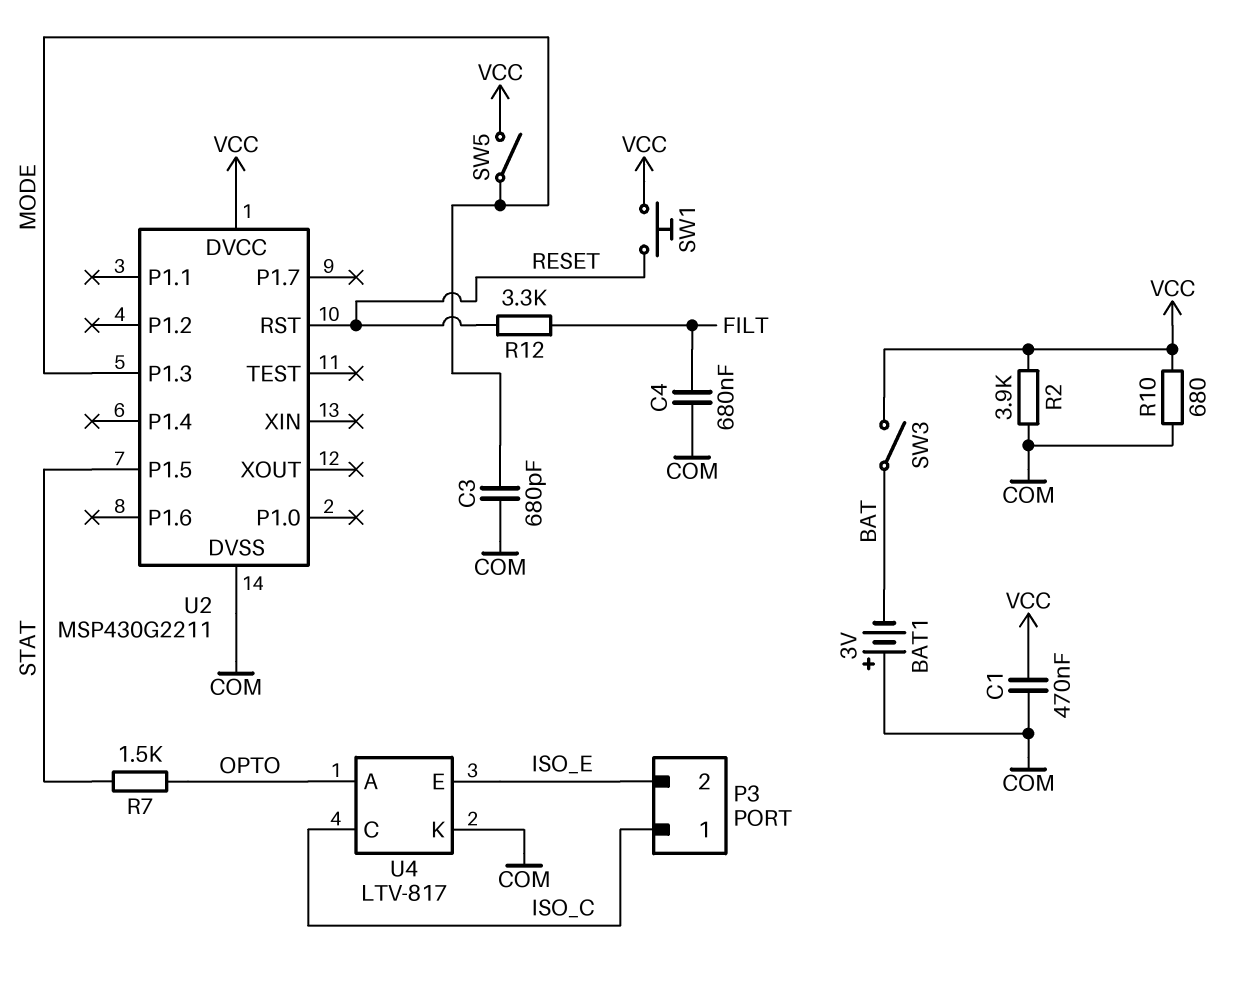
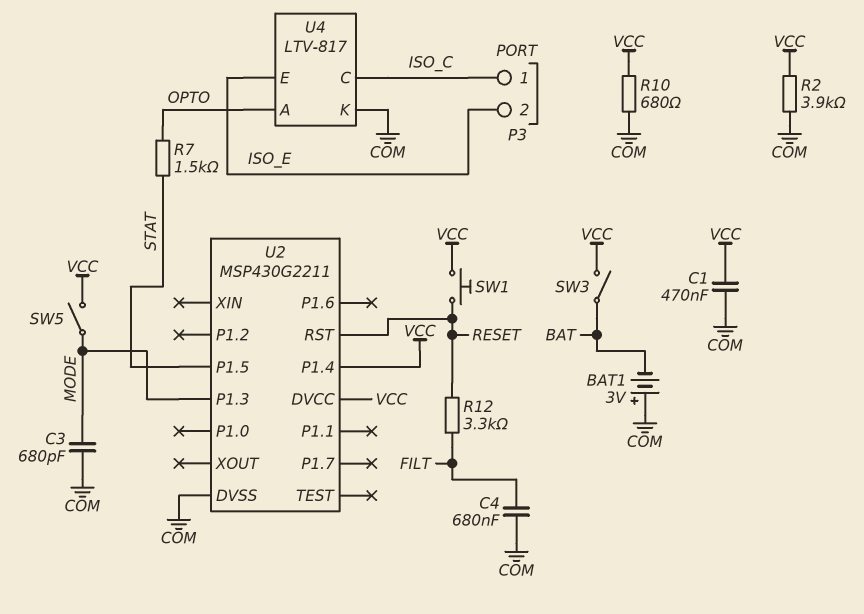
U2 pin P1.4: none -> VCC

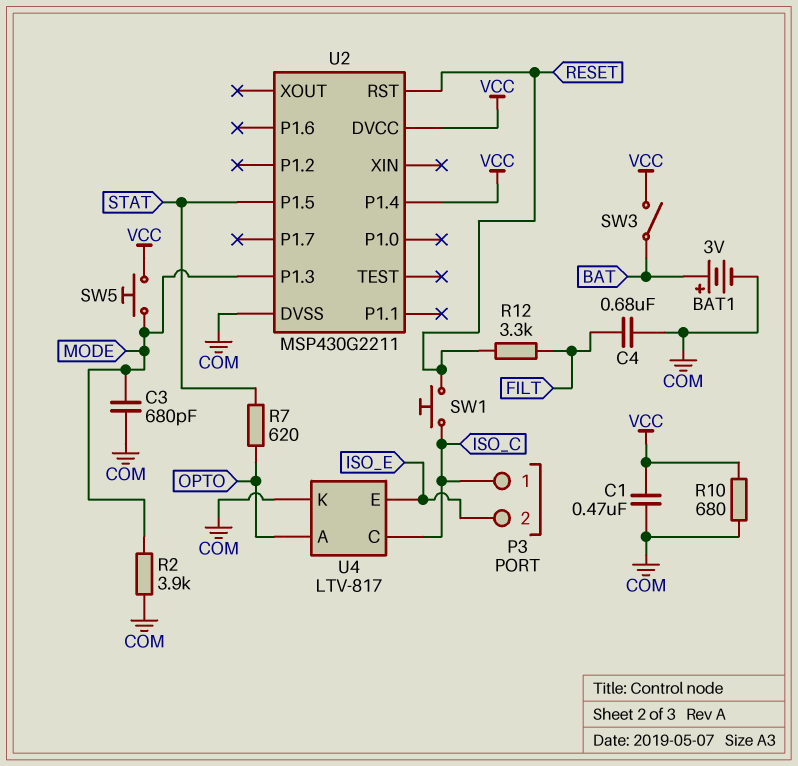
BAT1: 3V (plus COM, minus BAT) -> 3V (plus BAT, minus COM)
R2: 3.9k (COM, VCC) -> 3.9k (COM, MODE)
R7: 1.5k (OPTO, STAT) -> 620 (OPTO, STAT)
SW1: button (RESET, VCC) -> button (ISO_C, RESET)
SW5: switch (MODE, VCC) -> button (MODE, VCC)

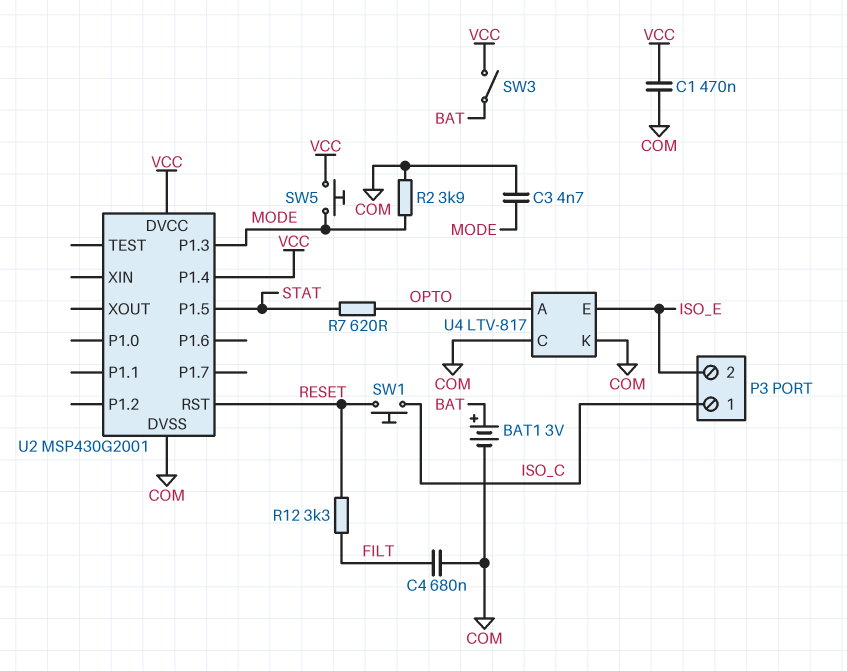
C3: 680pF (COM, MODE) -> 4.7nF (COM, MODE)
R10: 680 (COM, VCC) -> none
U2: MSP430G2211 -> MSP430G2001
U4 pin C: ISO_C -> COM

